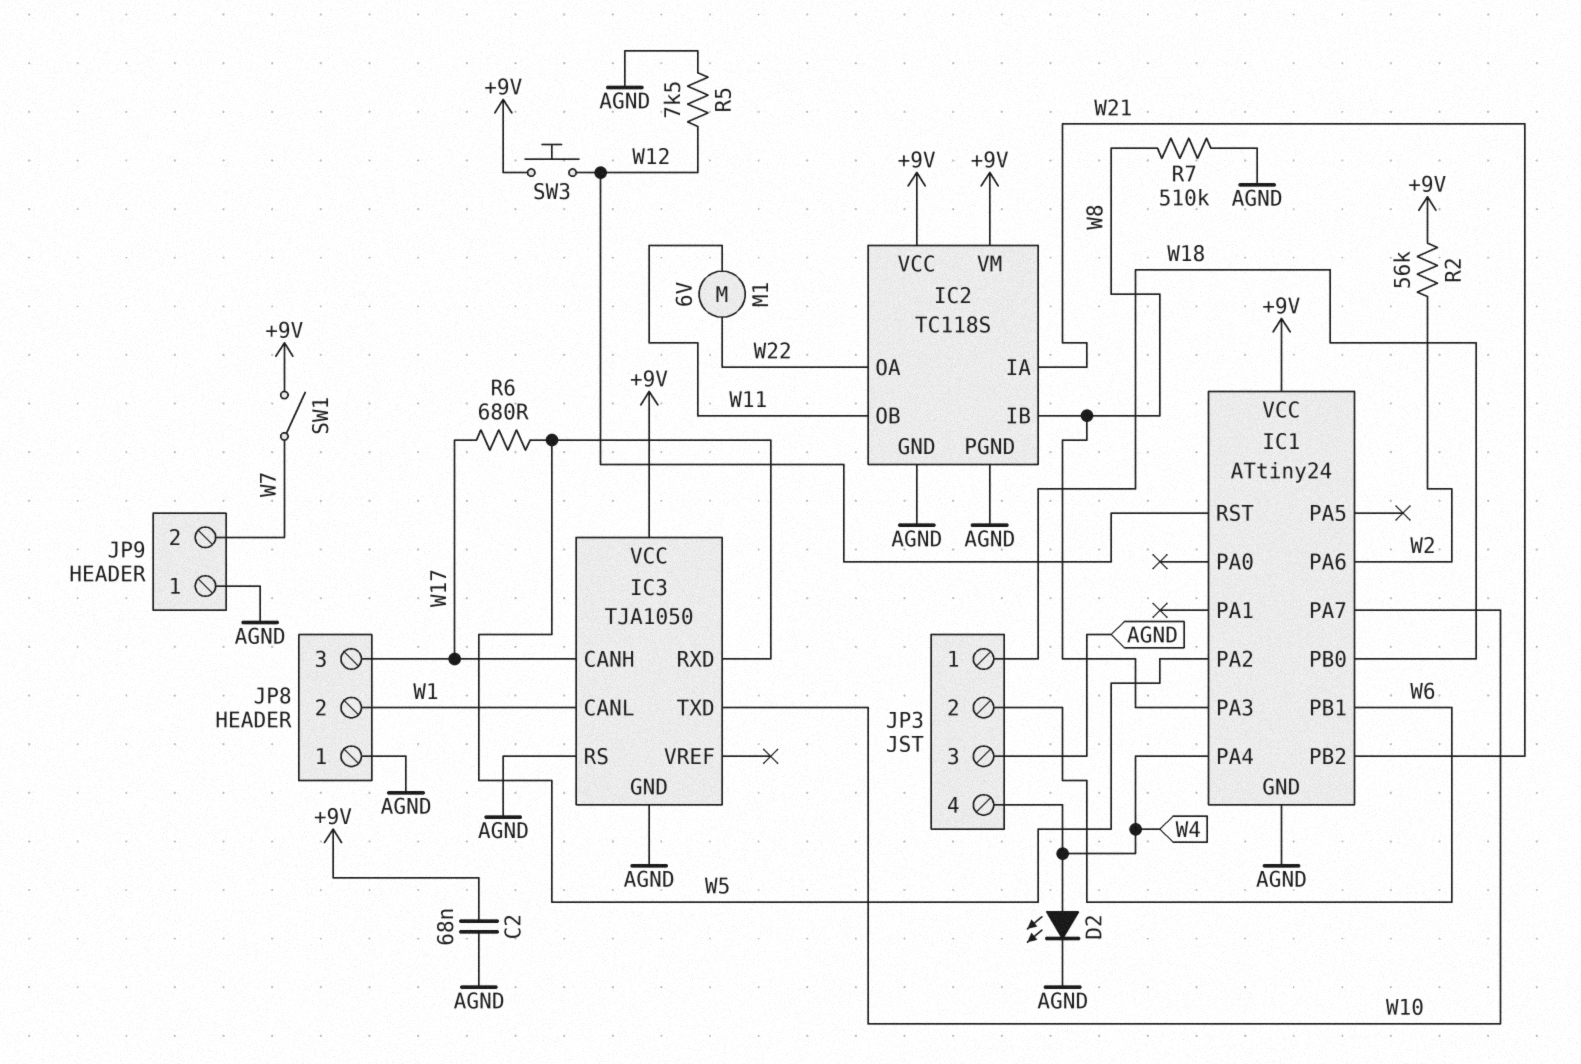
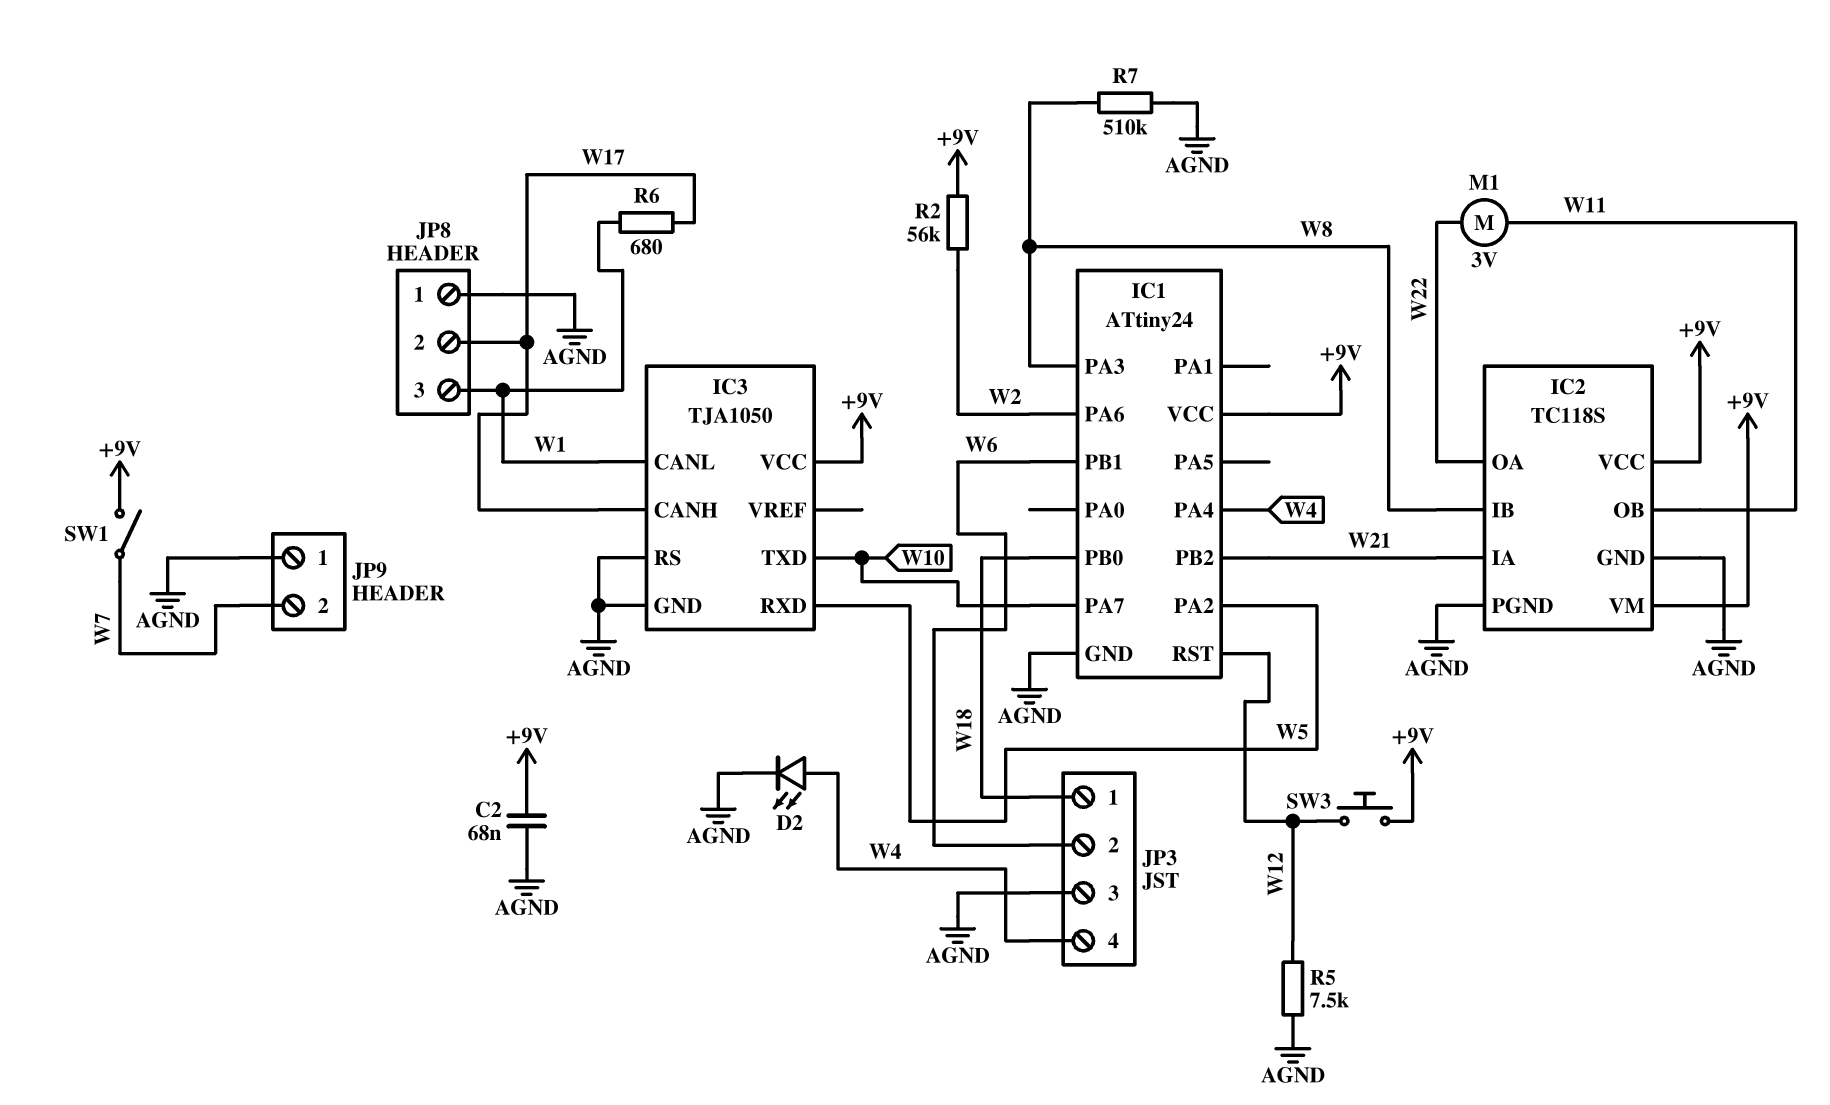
JP8 pin 2: W1 -> W17
JP8 pin 3: W17 -> W1
M1: motor 6V (W11, W22) -> motor 3V (W11, W22)
R6: 680 (W5, W17) -> 680 (W1, W17)

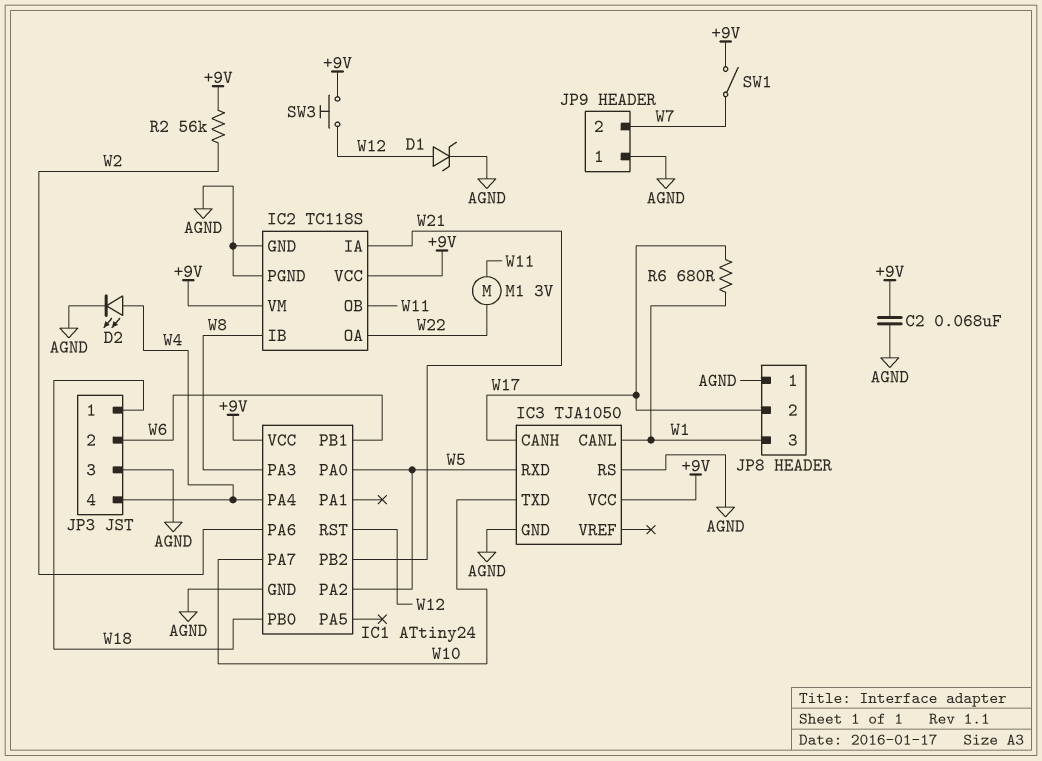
D1: none -> zener (A W12, K AGND)
IC1 pin PA0: none -> W5
R5: 7.5k (AGND, W12) -> none
R7: 510k (AGND, W8) -> none

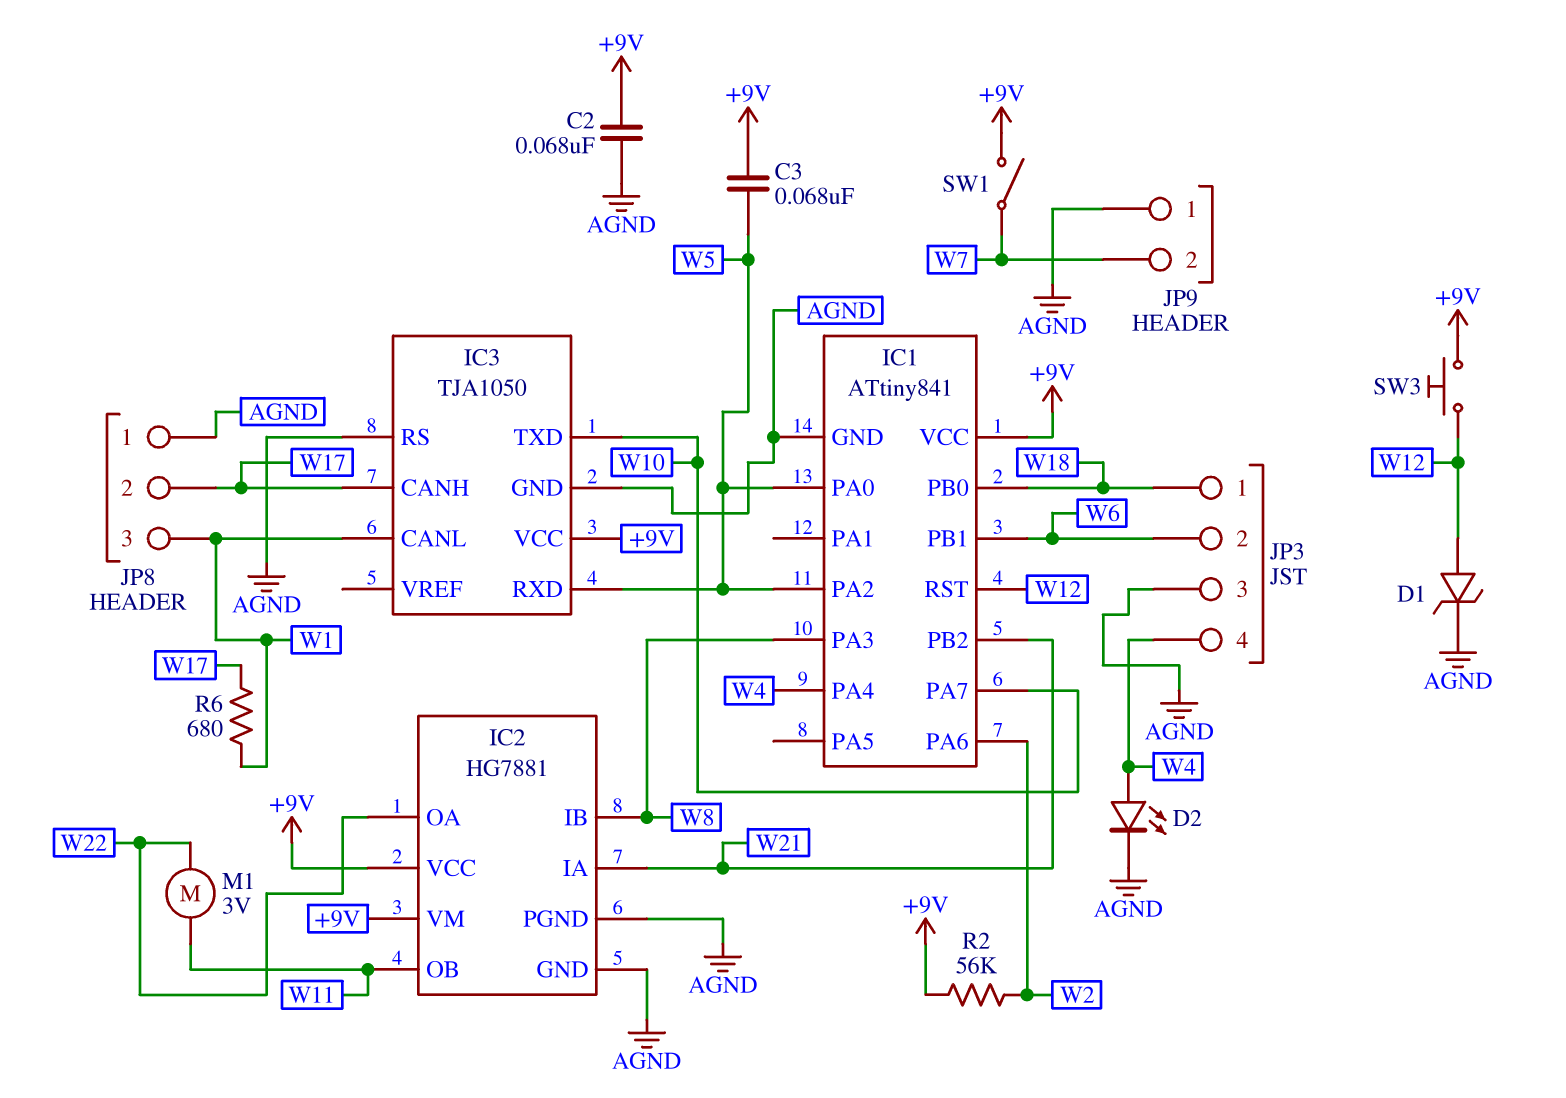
C3: none -> 68nF (+9V, W5)
IC1: ATtiny24 -> ATtiny841
IC2: TC118S -> HG7881

